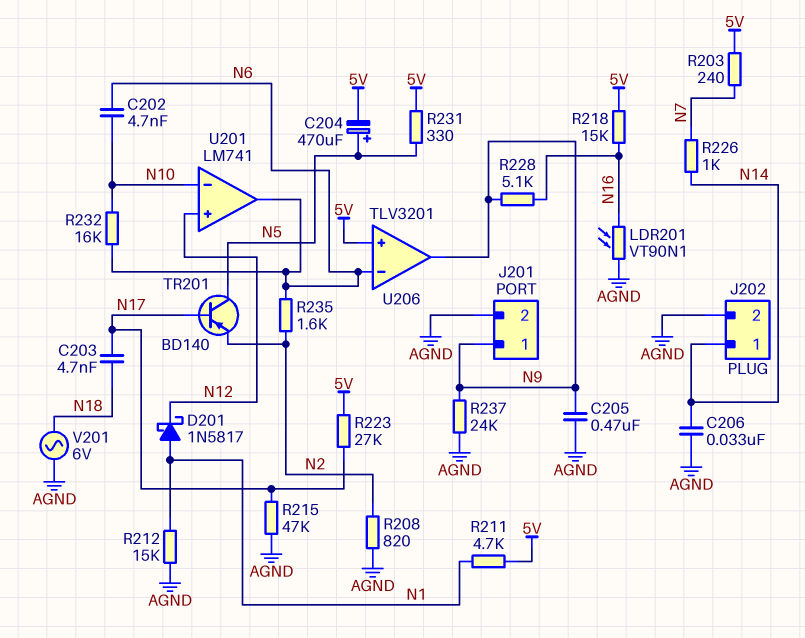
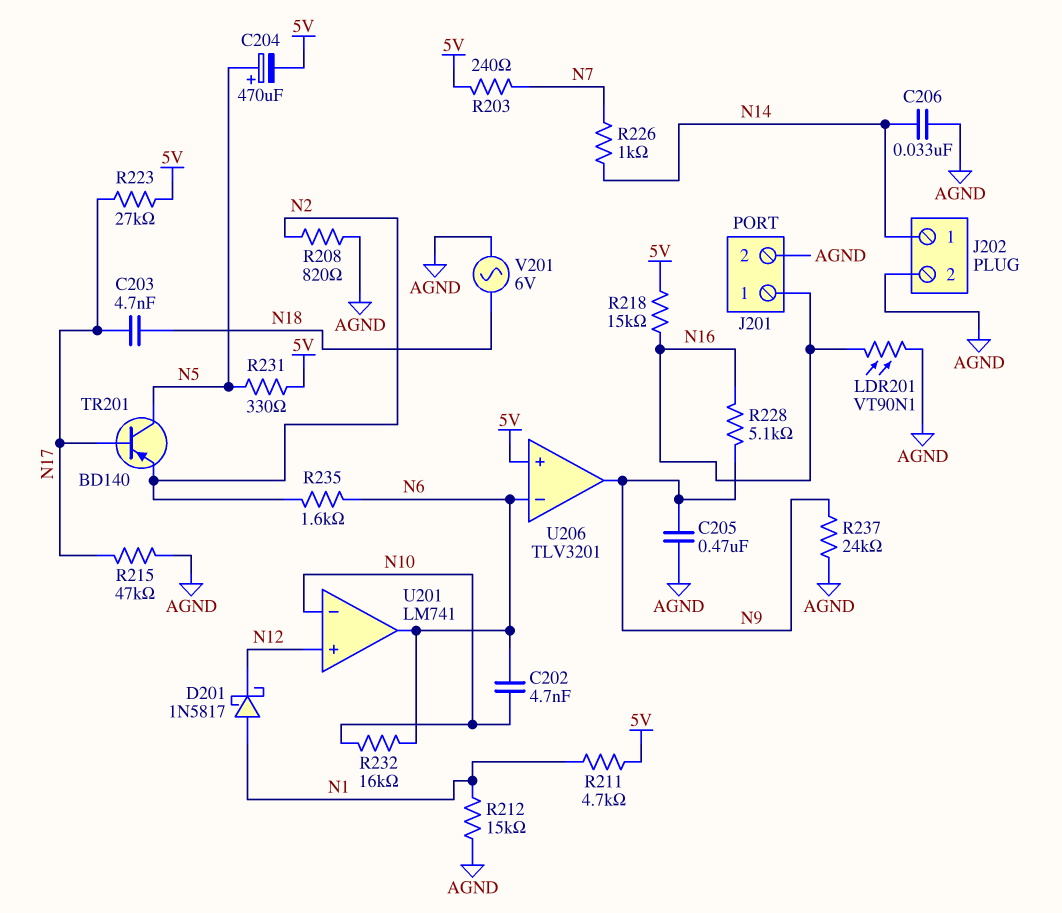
J201 pin 1: N9 -> N16

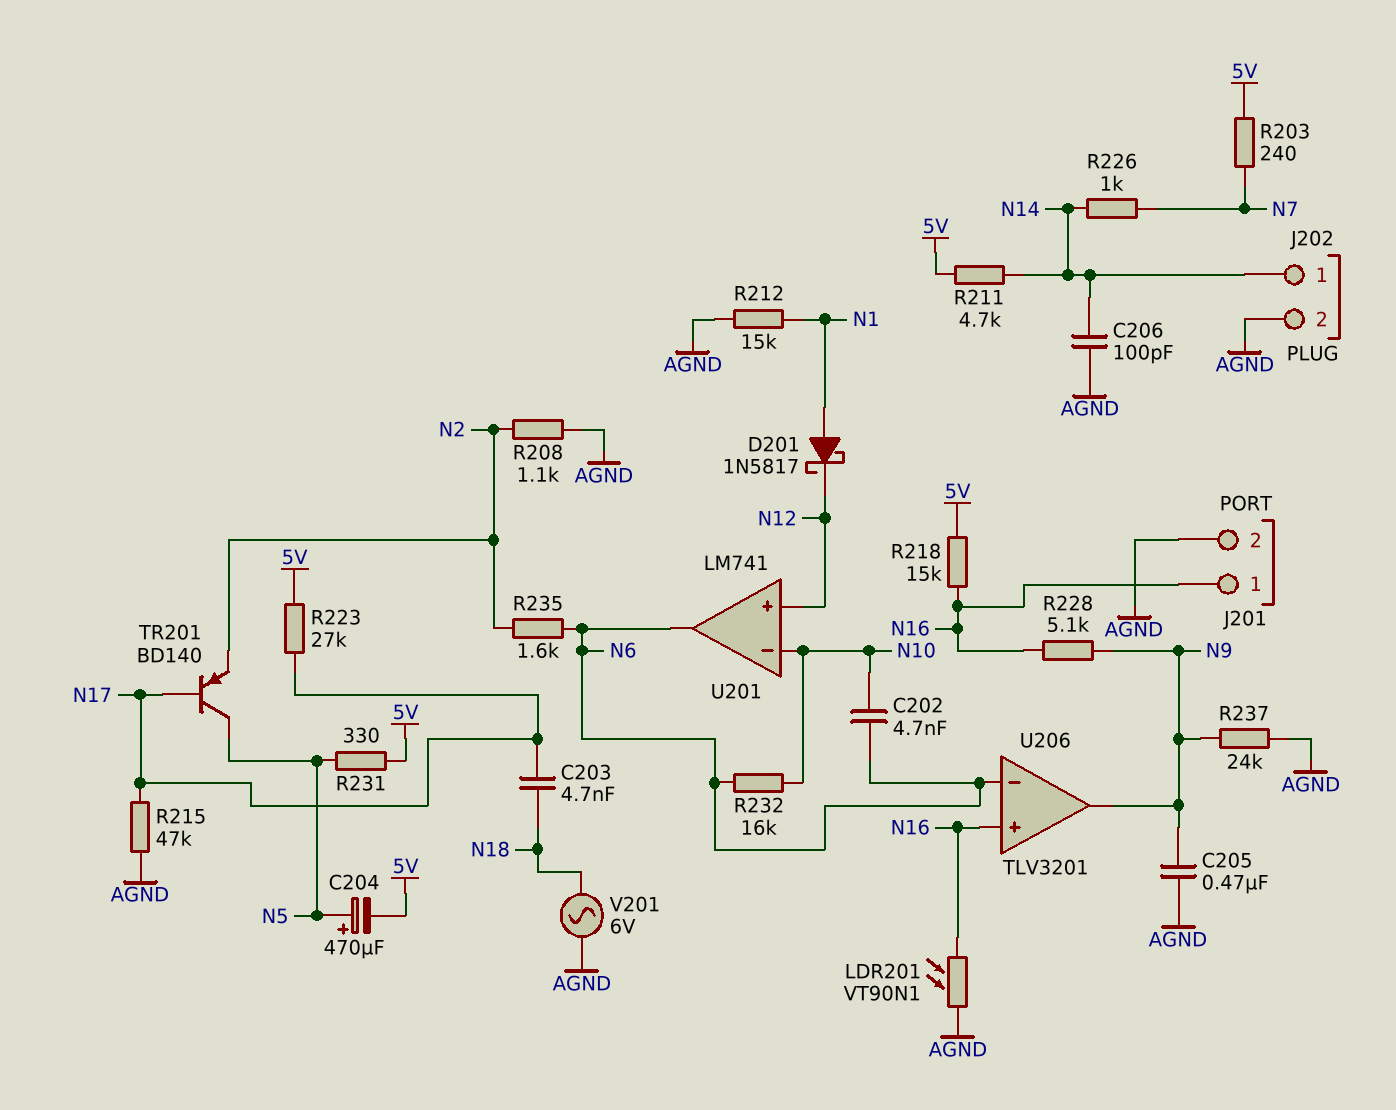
C206: 33nF (AGND, N14) -> 100pF (AGND, N14)
R208: 820 (AGND, N2) -> 1.1k (AGND, N2)
R211: 4.7k (5V, N1) -> 4.7k (5V, N14)
U206 pin in+: 5V -> N16

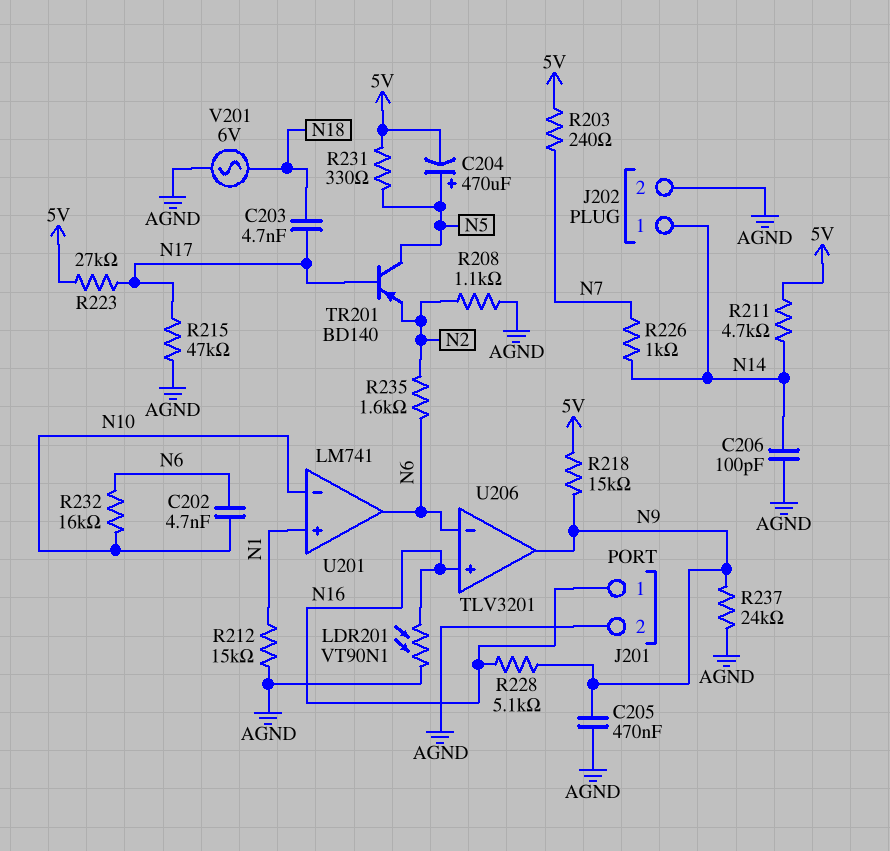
D201: schottky 1N5817 (A N1, K N12) -> none
R218: 15k (5V, N16) -> 15k (5V, N9)
U201 pin in+: N12 -> N1

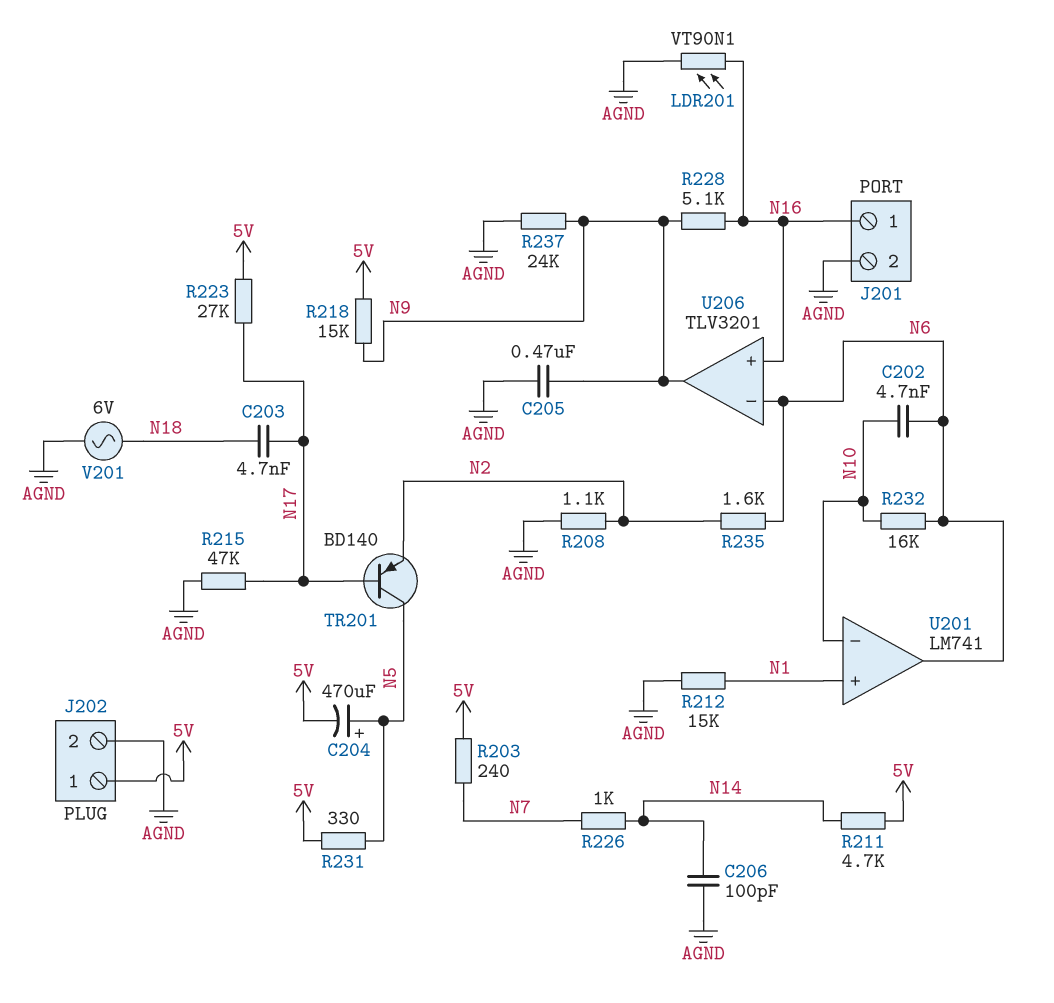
J202 pin 1: N14 -> 5V

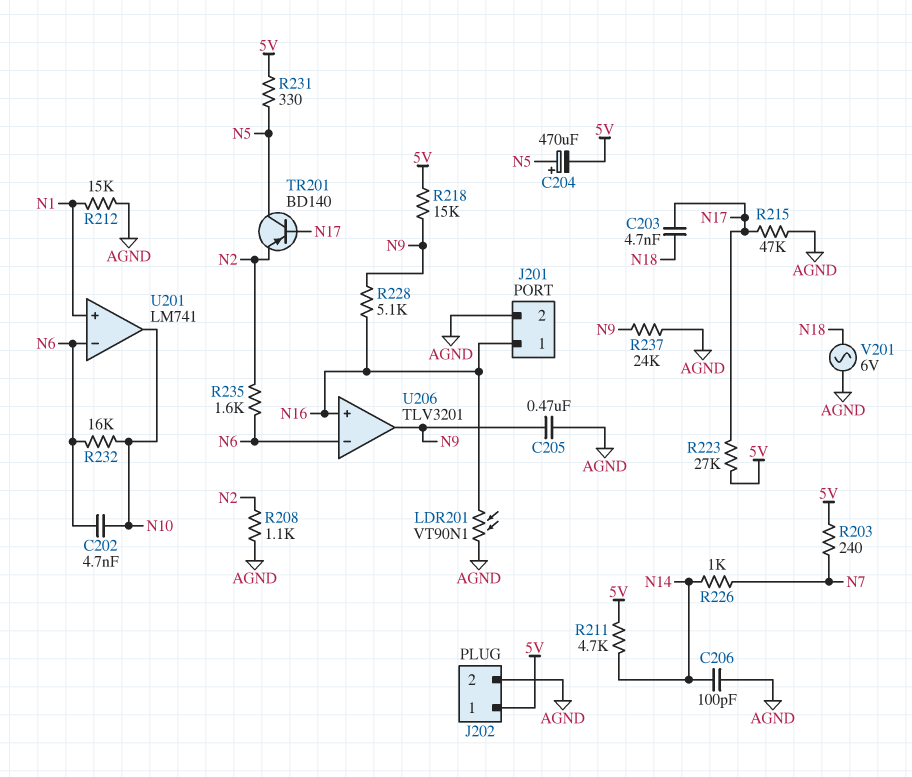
U201 pin in-: N10 -> N6
U201 pin out: N6 -> N10

